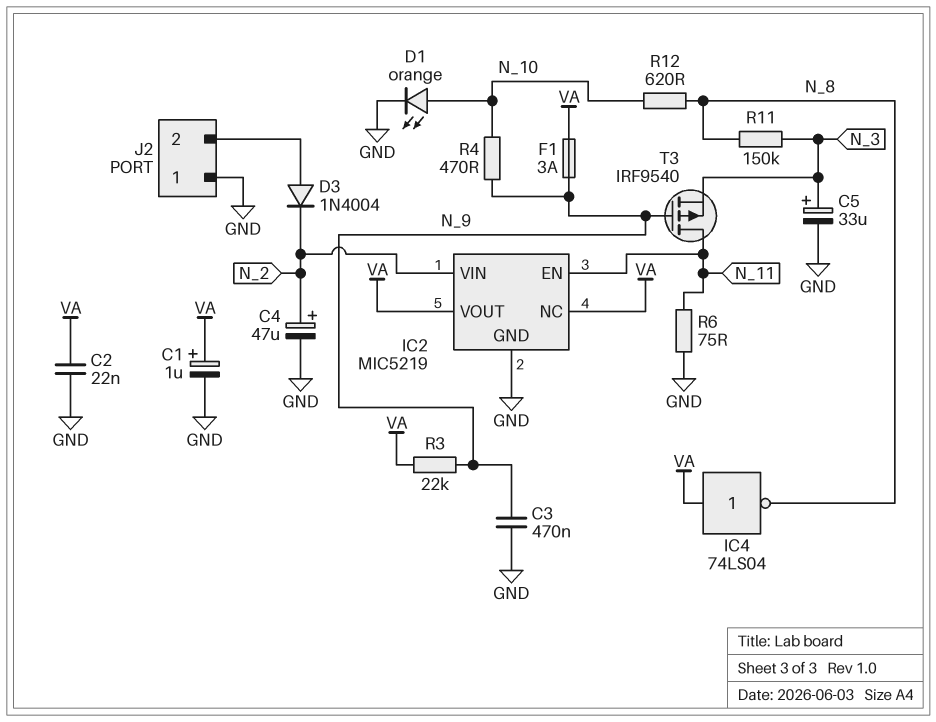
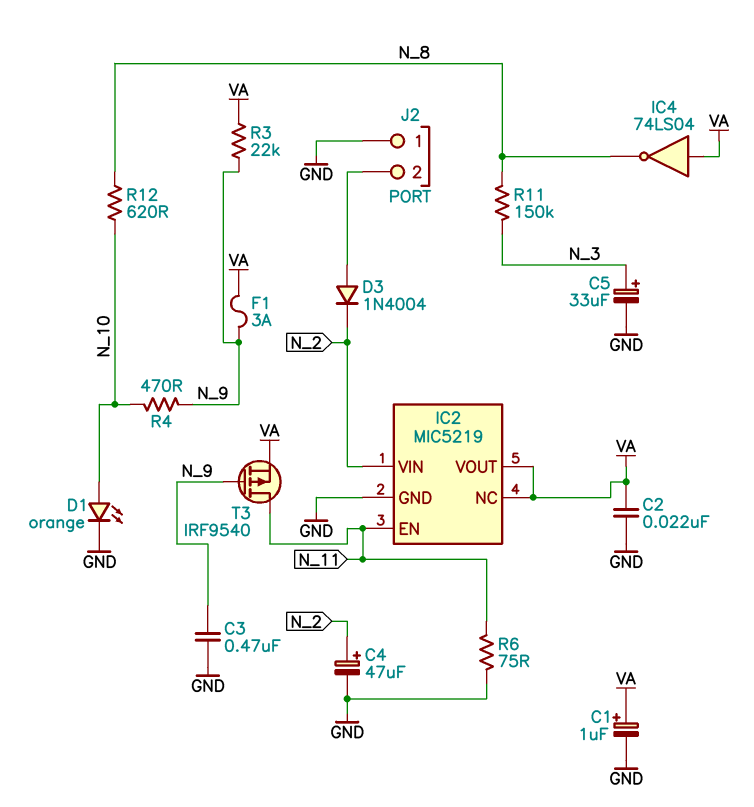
T3: PMOS IRF9540 (G N_9, D N_11, S N_3) -> PMOS IRF9540 (G N_9, D N_11, S VA)

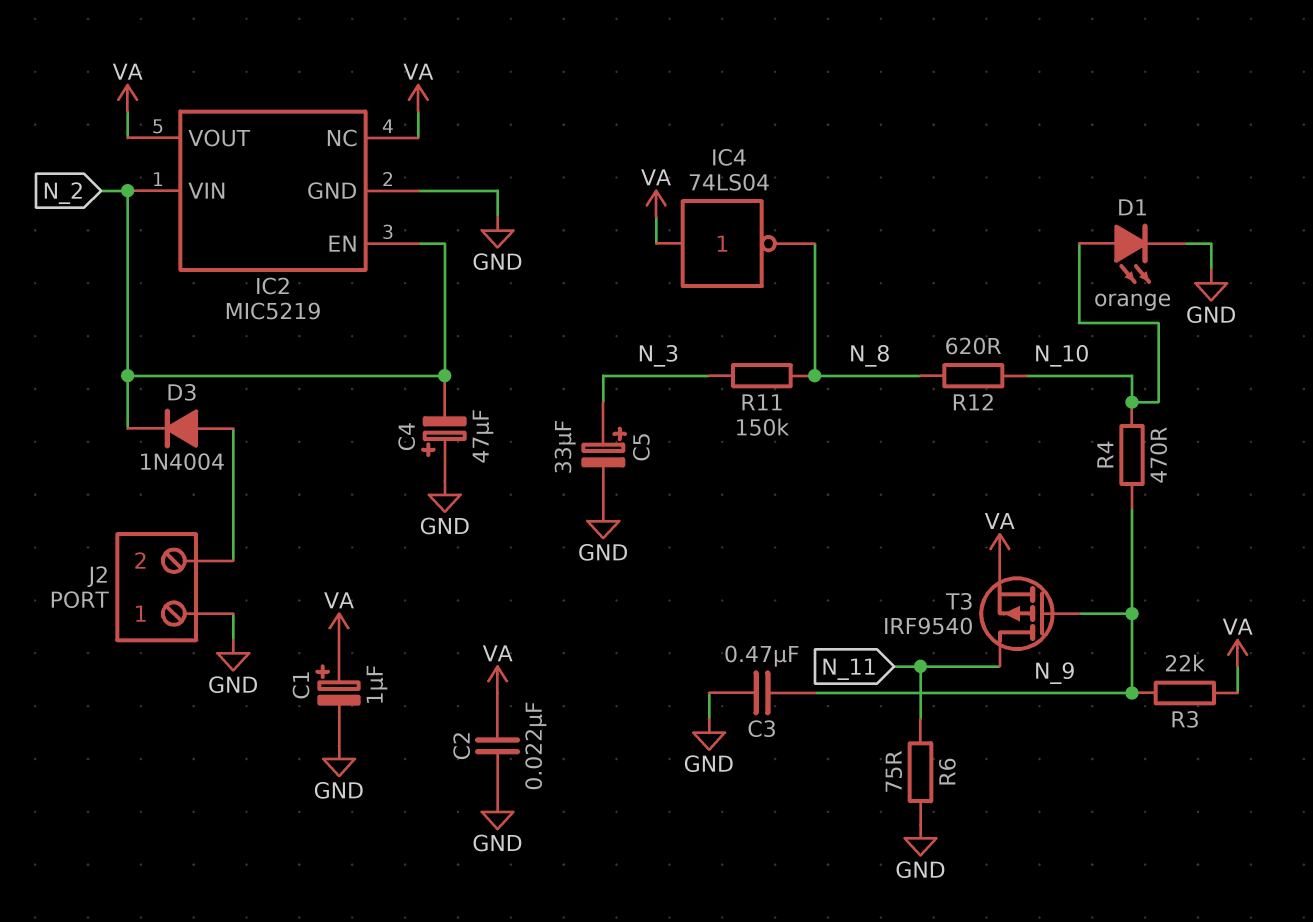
C4: 47uF (plus N_2, minus GND) -> 47uF (plus GND, minus N_2)
F1: 3A (N_9, VA) -> none
IC2 pin EN: N_11 -> N_2

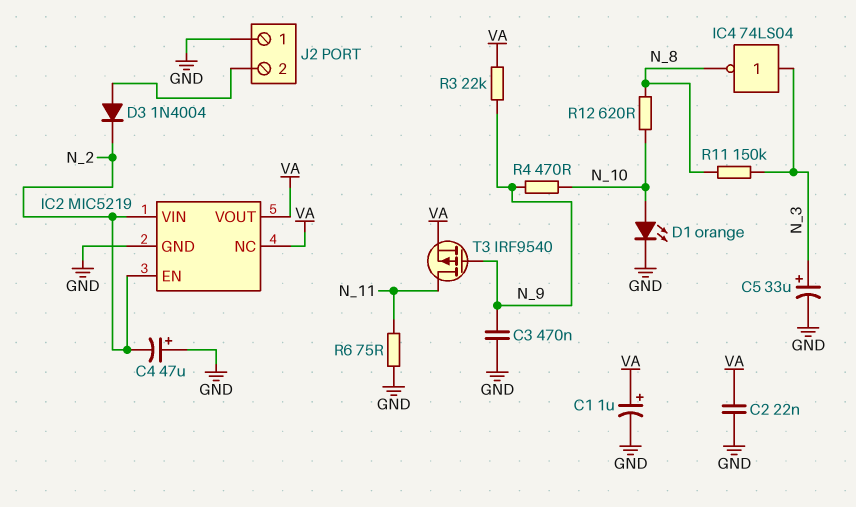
IC4: NOT 74LS04 (in VA, out N_8) -> NOT 74LS04 (in N_3, out N_8)

